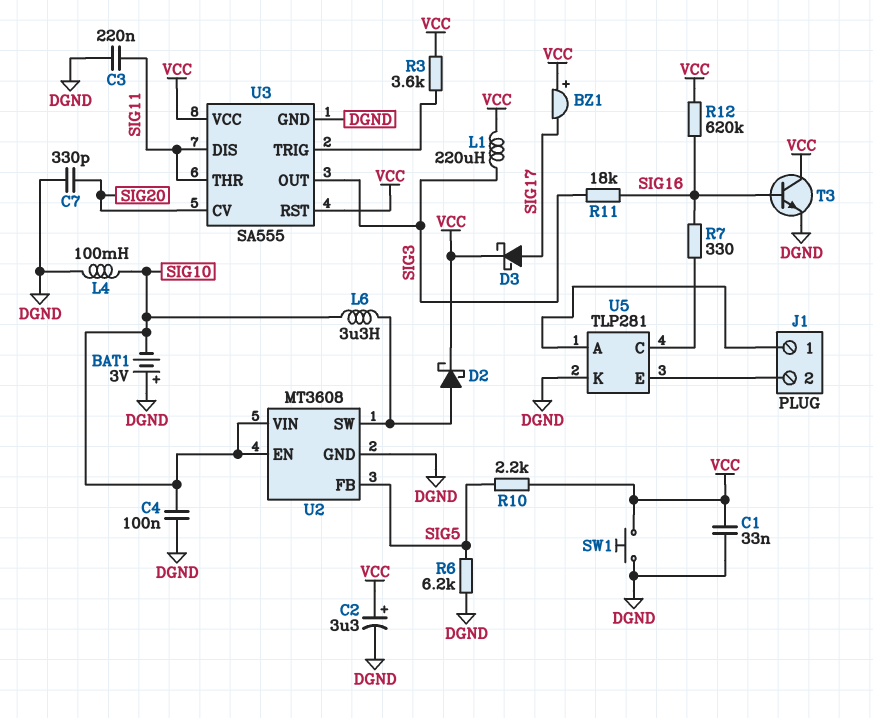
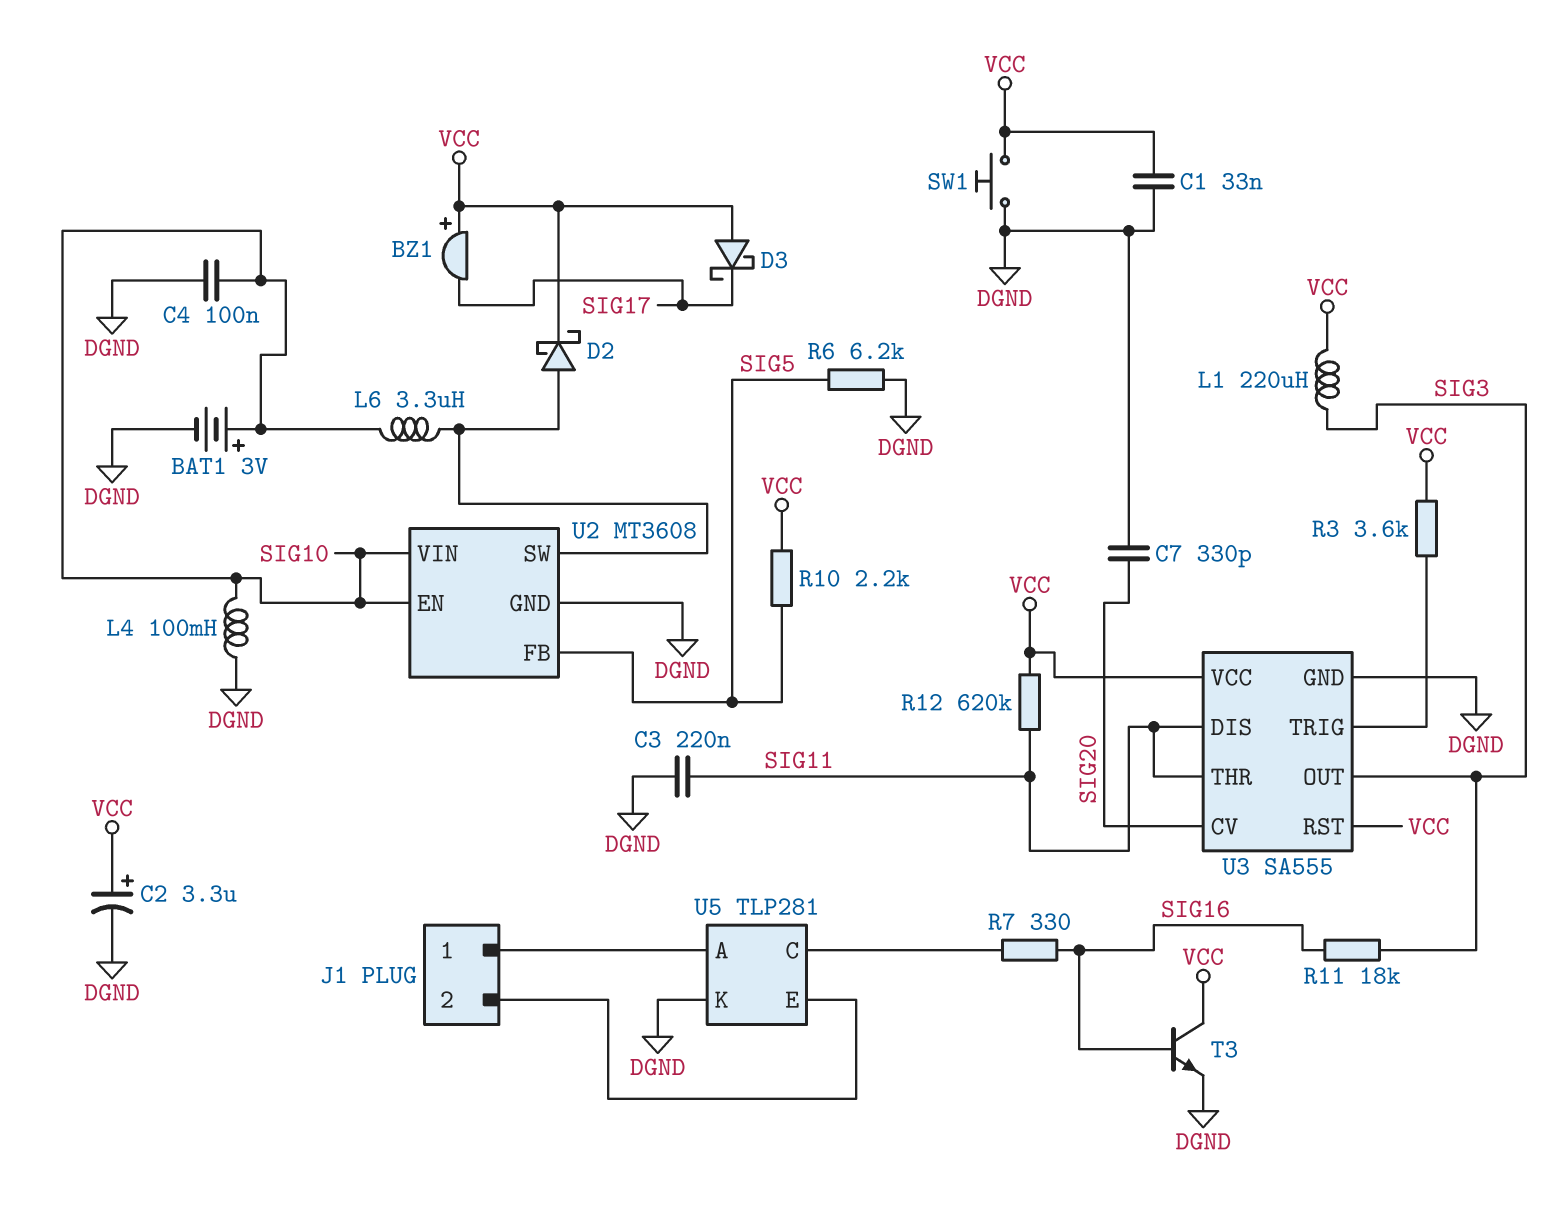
BAT1: 3V (plus DGND, minus SIG10) -> 3V (plus SIG10, minus DGND)
D3: schottky (A SIG17, K VCC) -> schottky (A VCC, K SIG17)
R12: 620k (SIG16, VCC) -> 620k (SIG11, VCC)

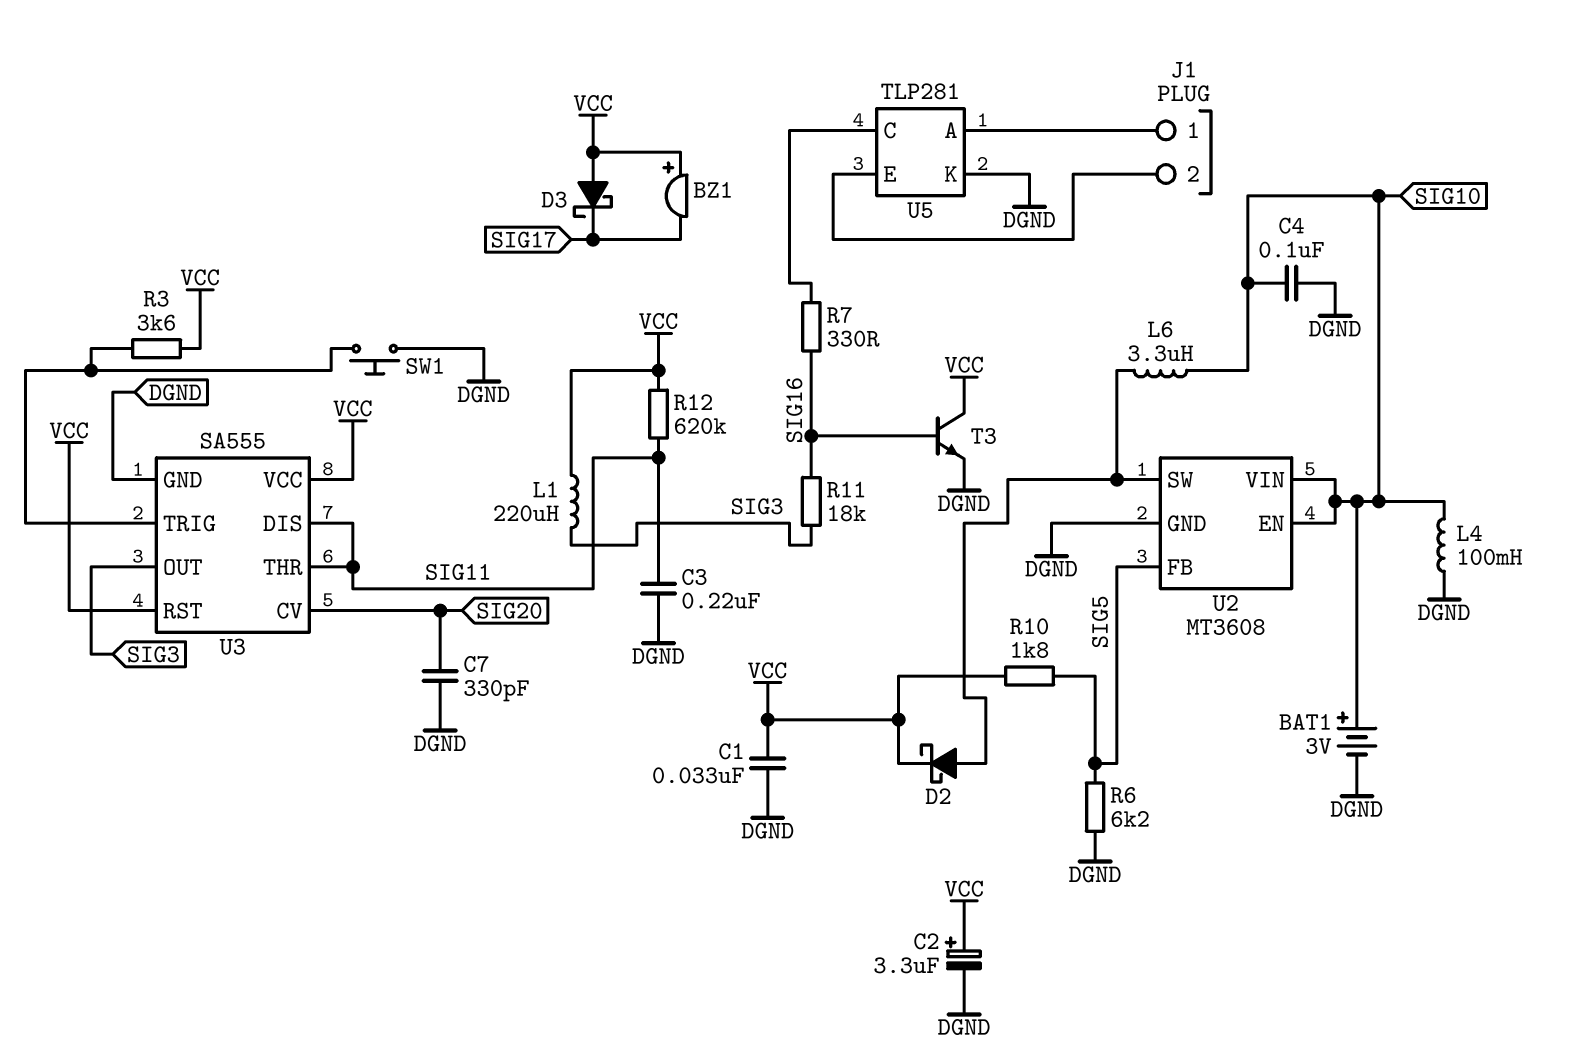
R10: 2.2k (SIG5, VCC) -> 1.8k (SIG5, VCC)
SW1: button (DGND, VCC) -> button (DGND, U3/TRIG)

